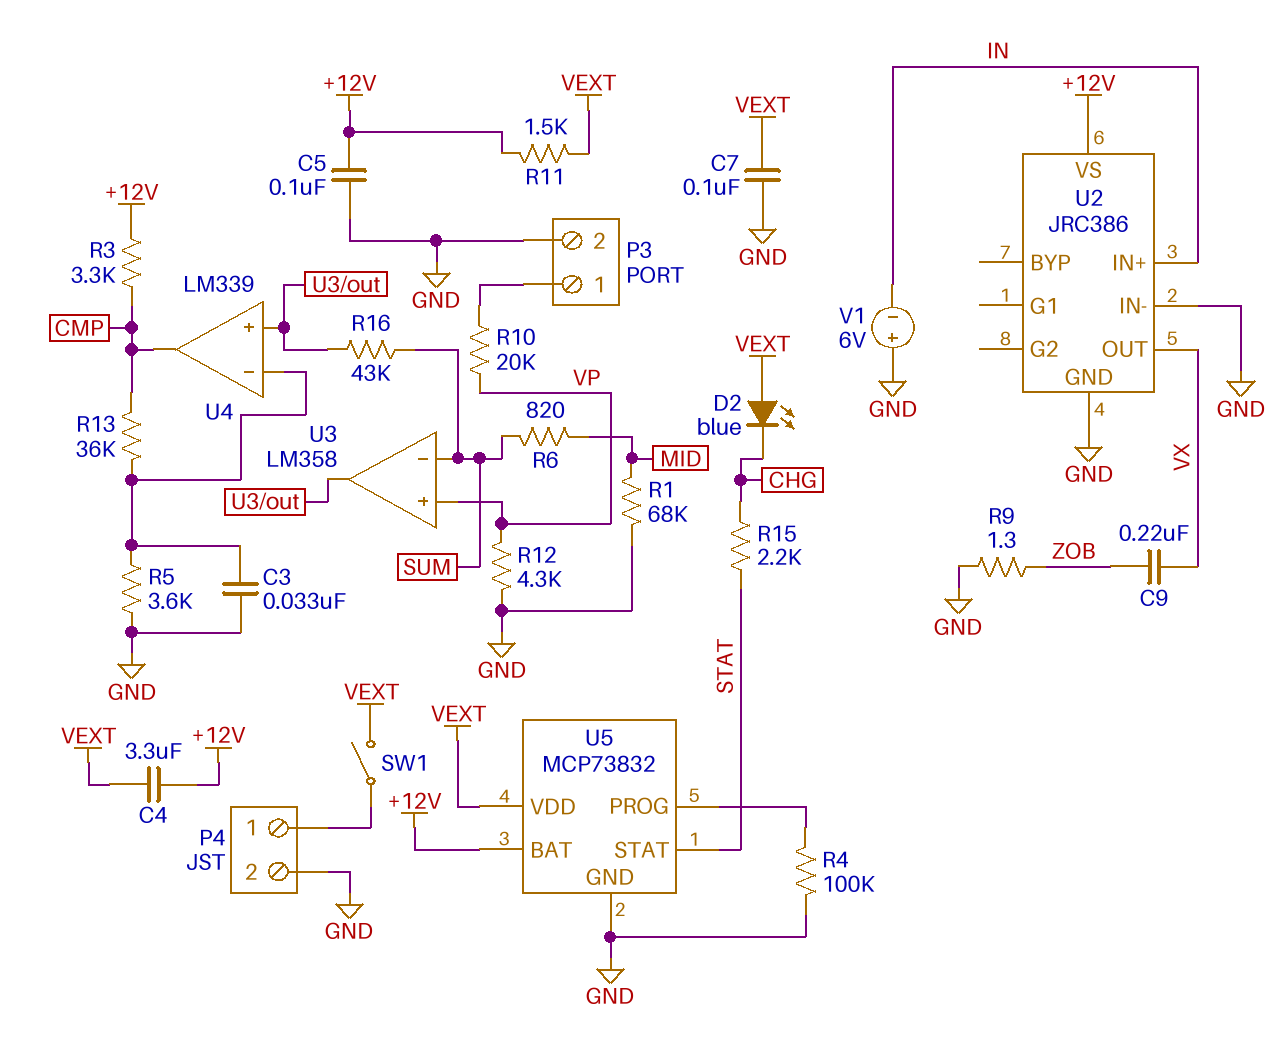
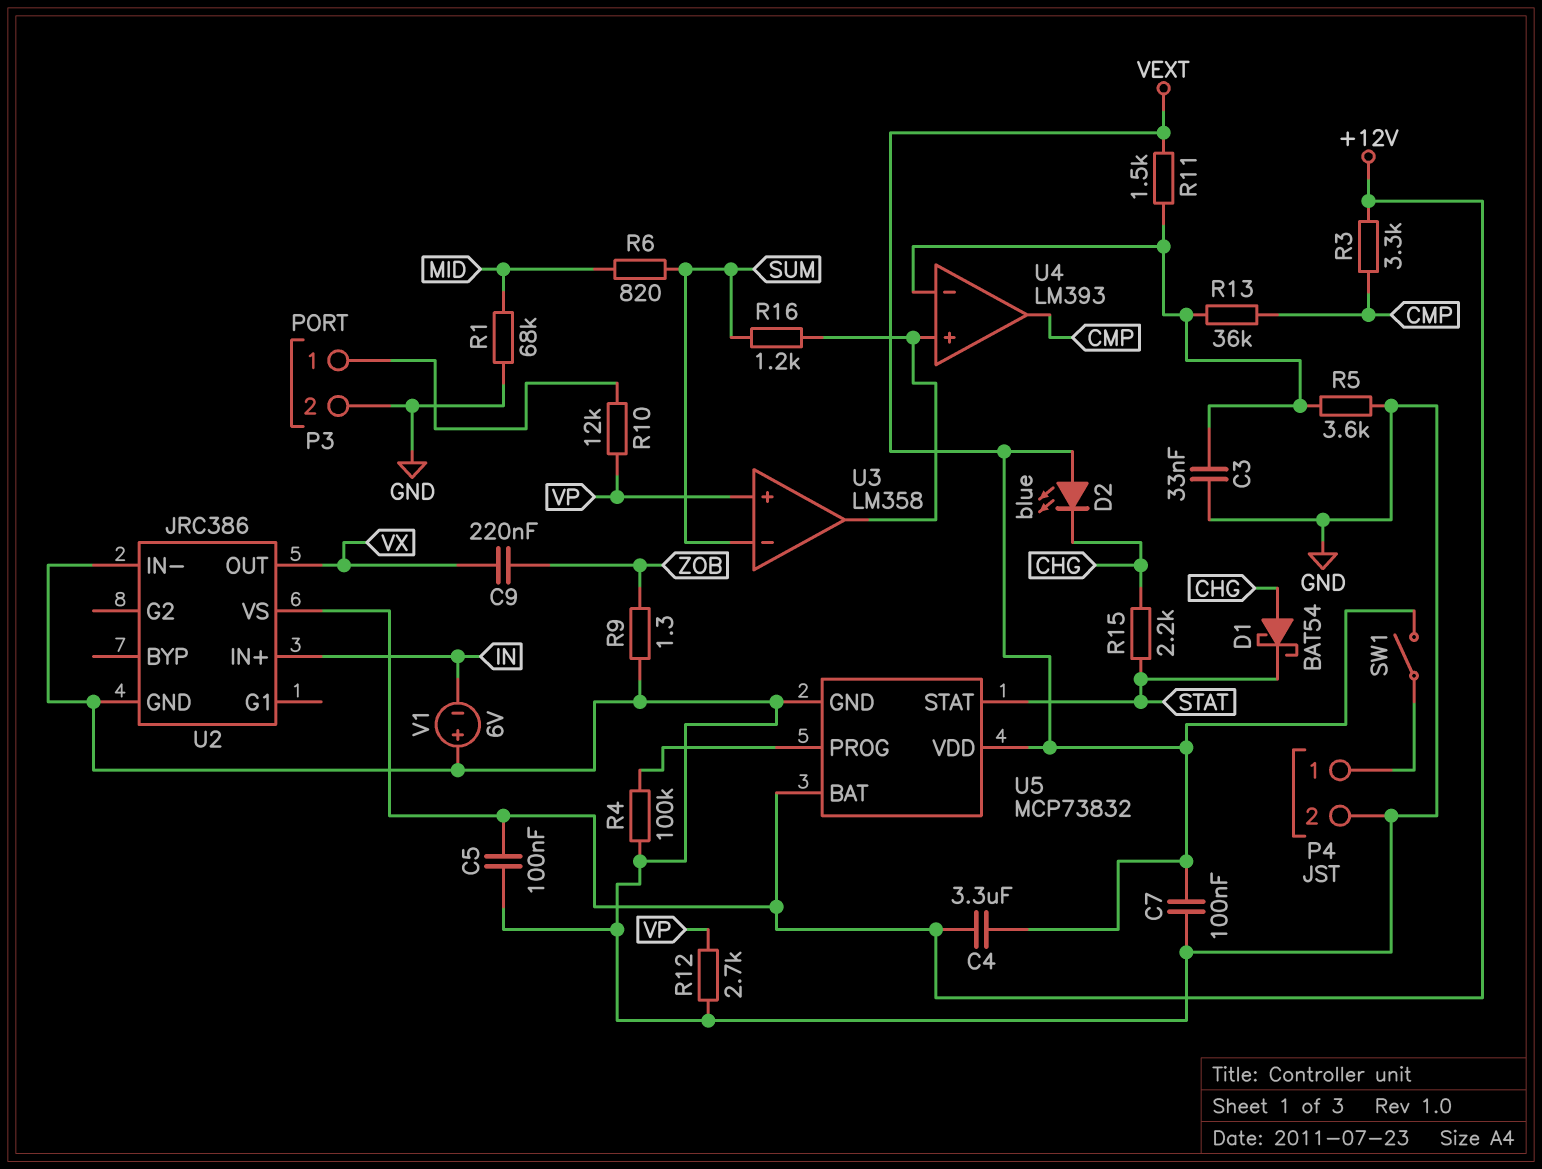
D1: none -> schottky BAT54 (A CHG, K STAT)
R10: 20k (P3/1, VP) -> 12k (P3/1, VP)
R11: 1.5k (+12V, VEXT) -> 1.5k (U4/in-, VEXT)
R12: 4.3k (GND, VP) -> 2.7k (GND, VP)
R16: 43k (SUM, U3/out) -> 1.2k (SUM, U3/out)
U4: LM339 -> LM393

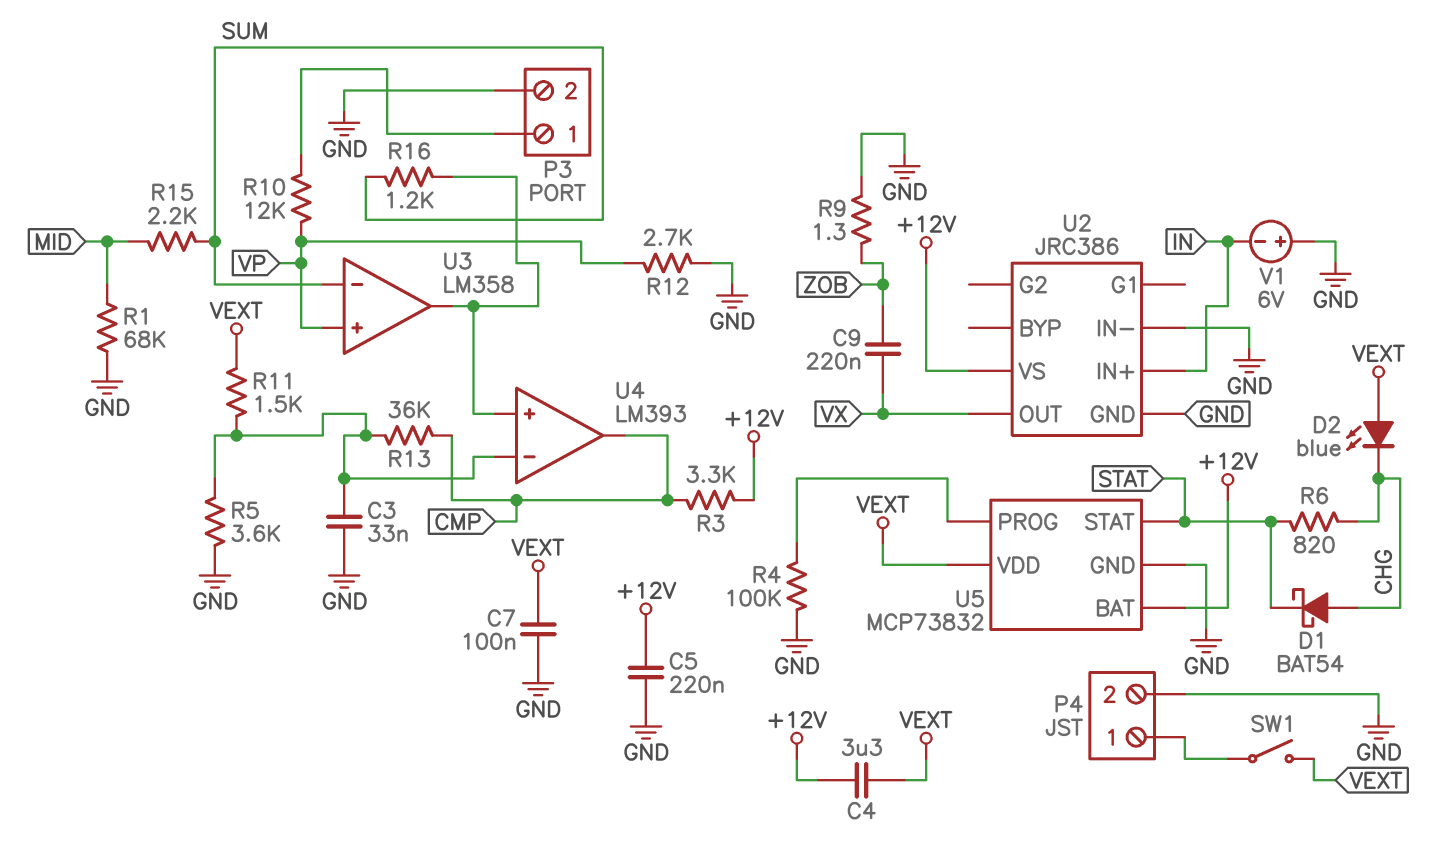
C5: 100nF (+12V, GND) -> 220nF (+12V, GND)
R6: 820 (MID, SUM) -> 820 (CHG, STAT)
R15: 2.2k (CHG, STAT) -> 2.2k (MID, SUM)

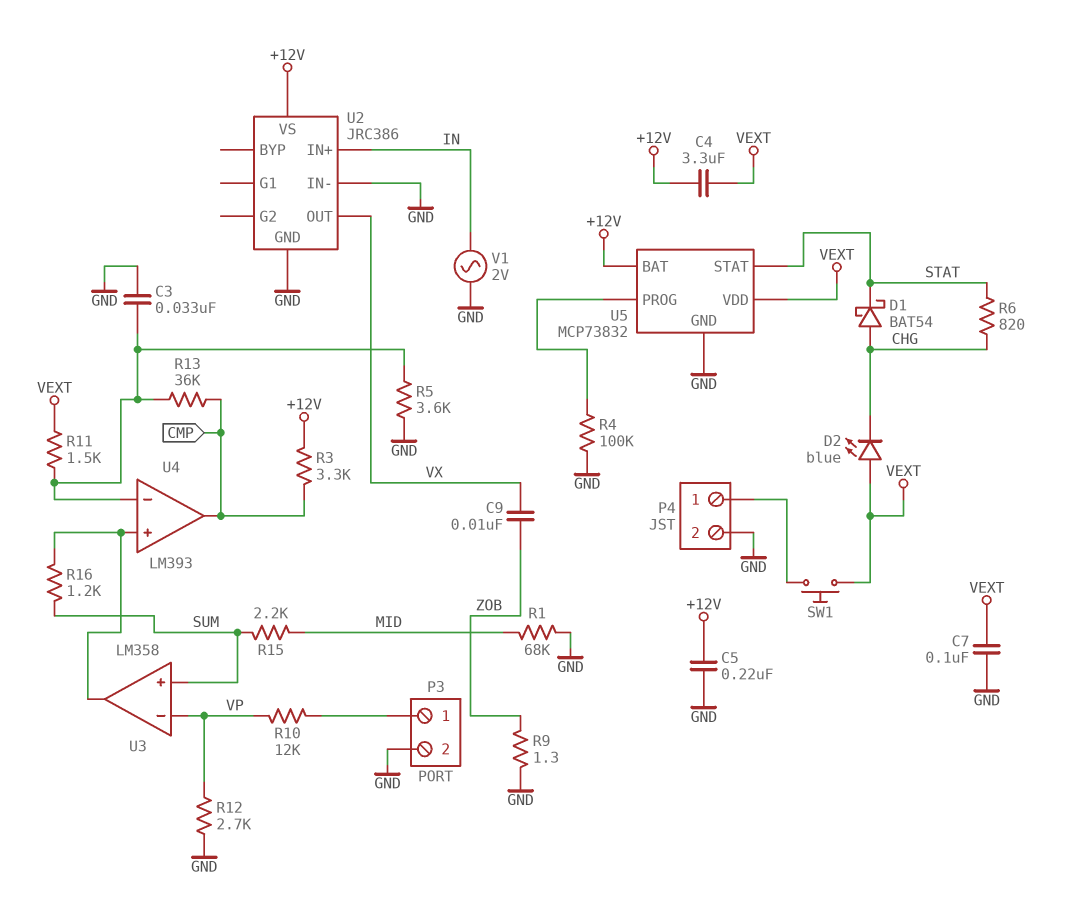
C9: 220nF (VX, ZOB) -> 10nF (VX, ZOB)
SW1: switch (P4/1, VEXT) -> button (P4/1, VEXT)
U3 pin in+: VP -> SUM
U3 pin in-: SUM -> VP
V1: 6V (plus GND, minus IN) -> AC 2V (GND, IN)

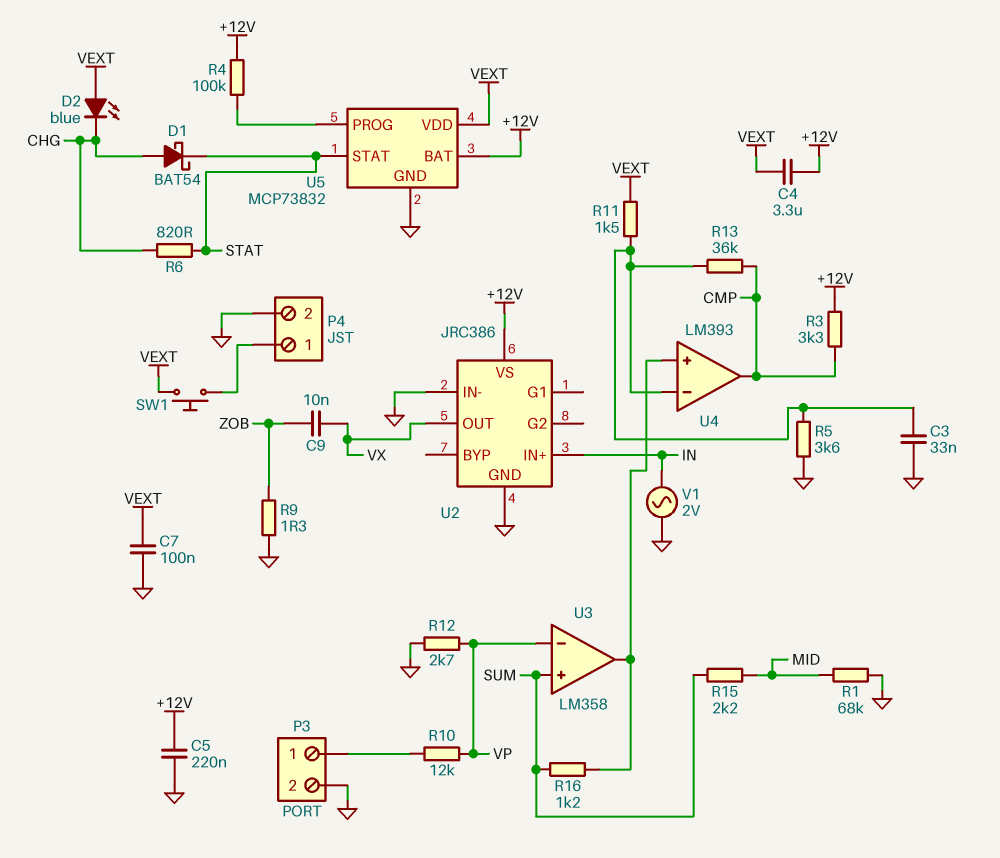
R4: 100k (GND, U5/PROG) -> 100k (+12V, U5/PROG)

